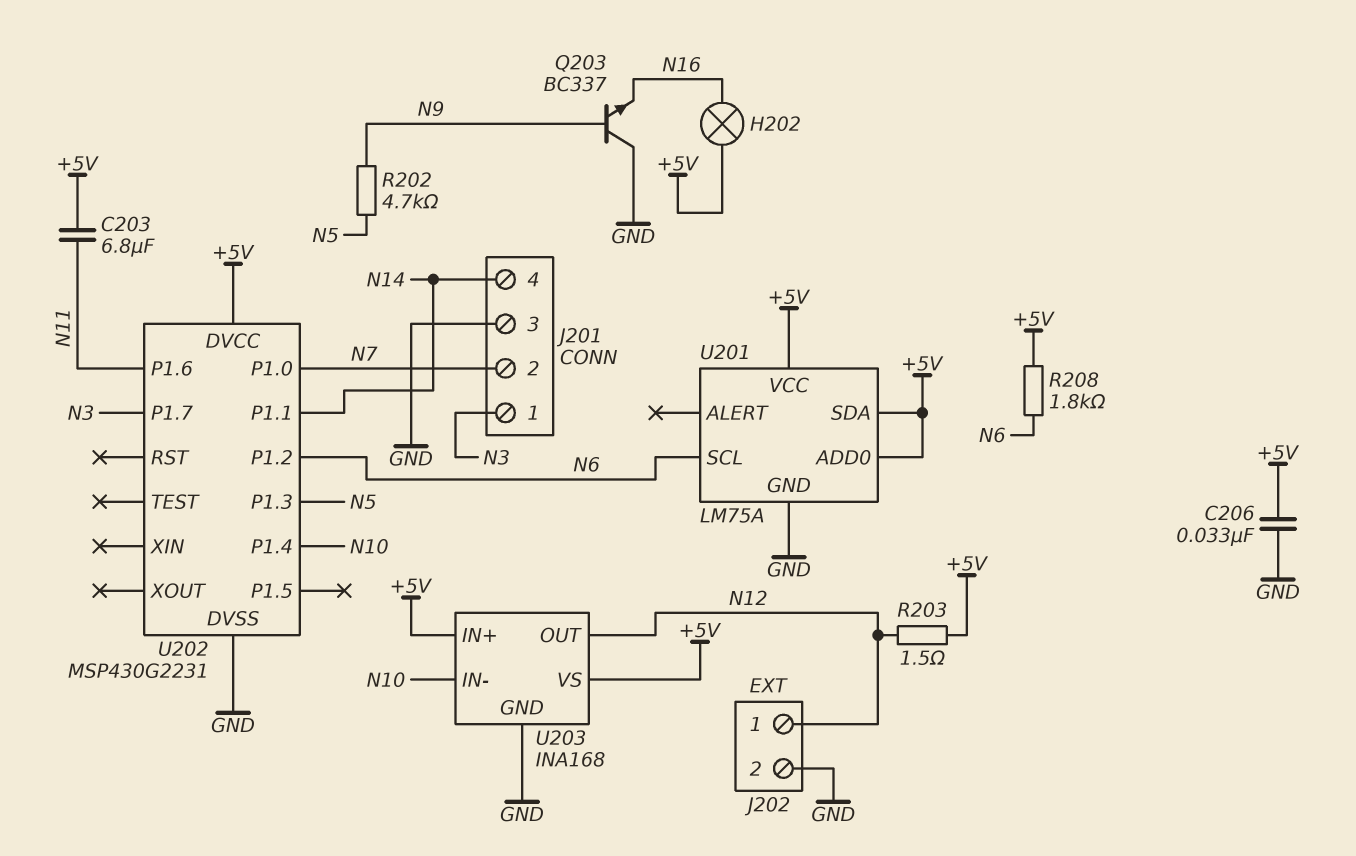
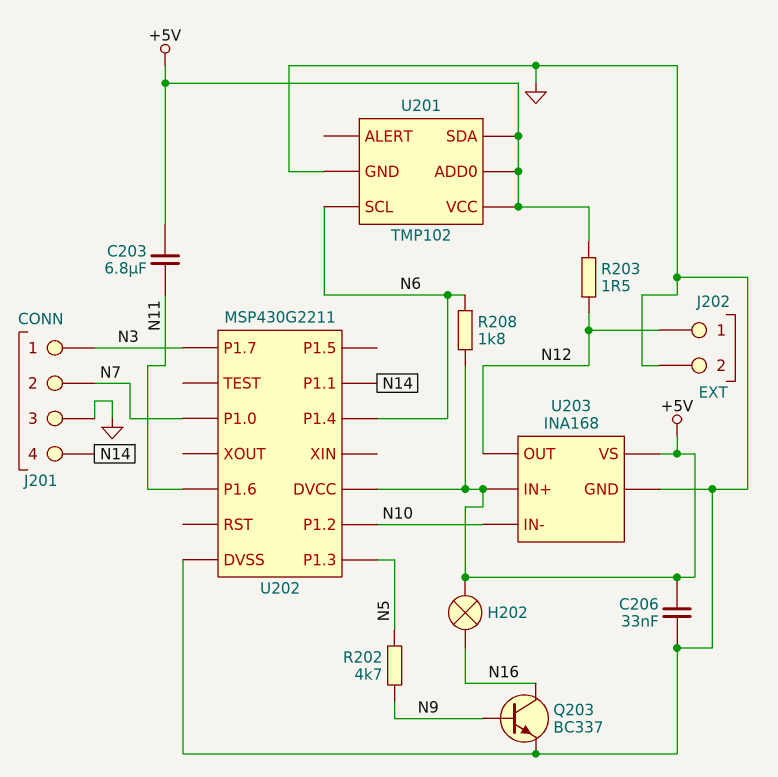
Q203: NPN BC337 (B N9, C GND, E N16) -> NPN BC337 (B N9, C N16, E GND)
U201: LM75A -> TMP102
U202: MSP430G2231 -> MSP430G2211
U202 pin P1.2: N6 -> N10
U202 pin P1.4: N10 -> N6

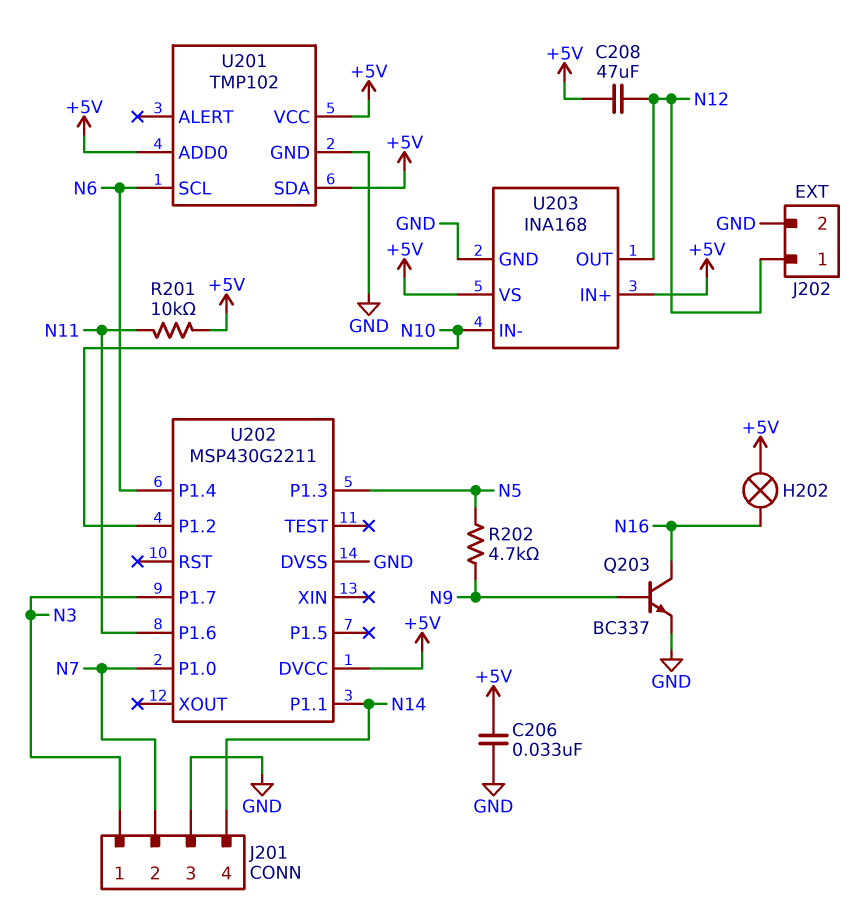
C203: 6.8uF (+5V, N11) -> none
C208: none -> 47uF (+5V, N12)
R201: none -> 10k (+5V, N11)
R203: 1.5 (+5V, N12) -> none
R208: 1.8k (+5V, N6) -> none

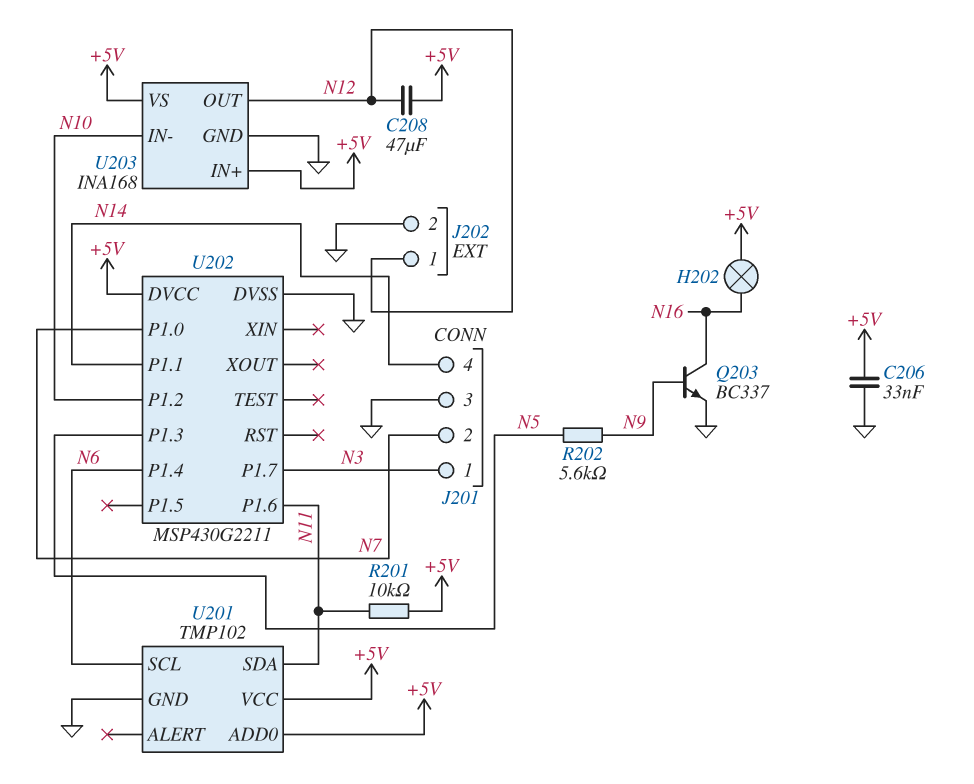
R202: 4.7k (N5, N9) -> 5.6k (N5, N9)
U201 pin SDA: +5V -> N11

